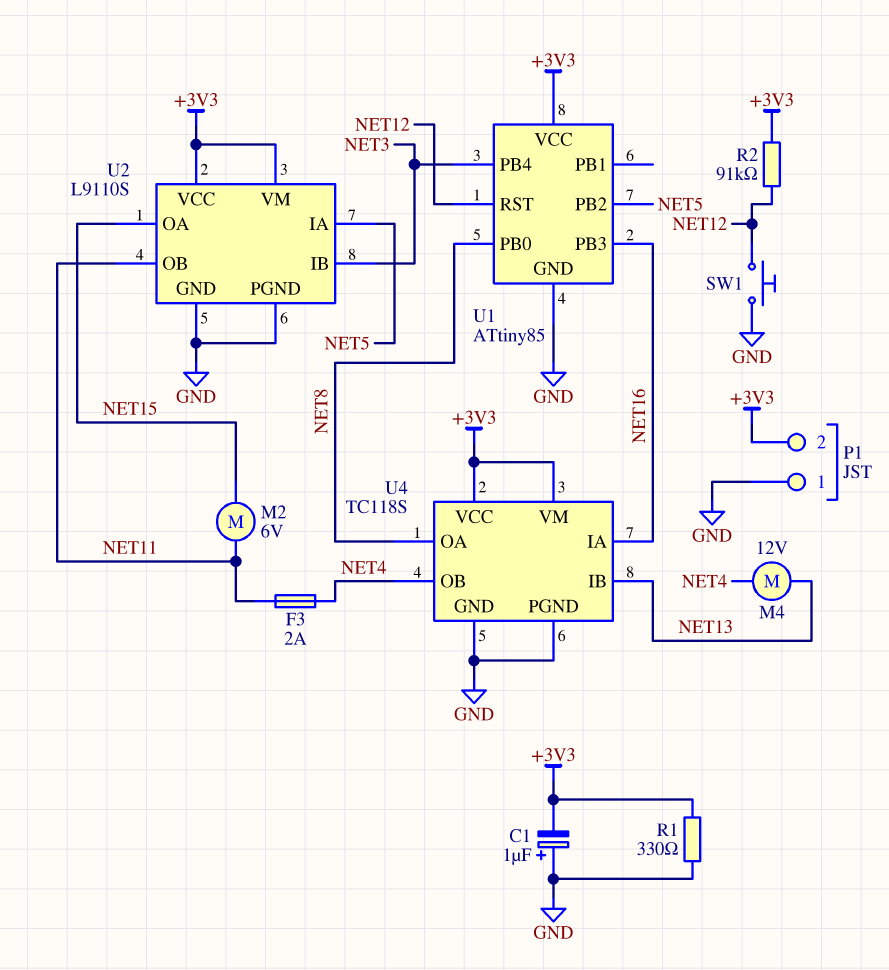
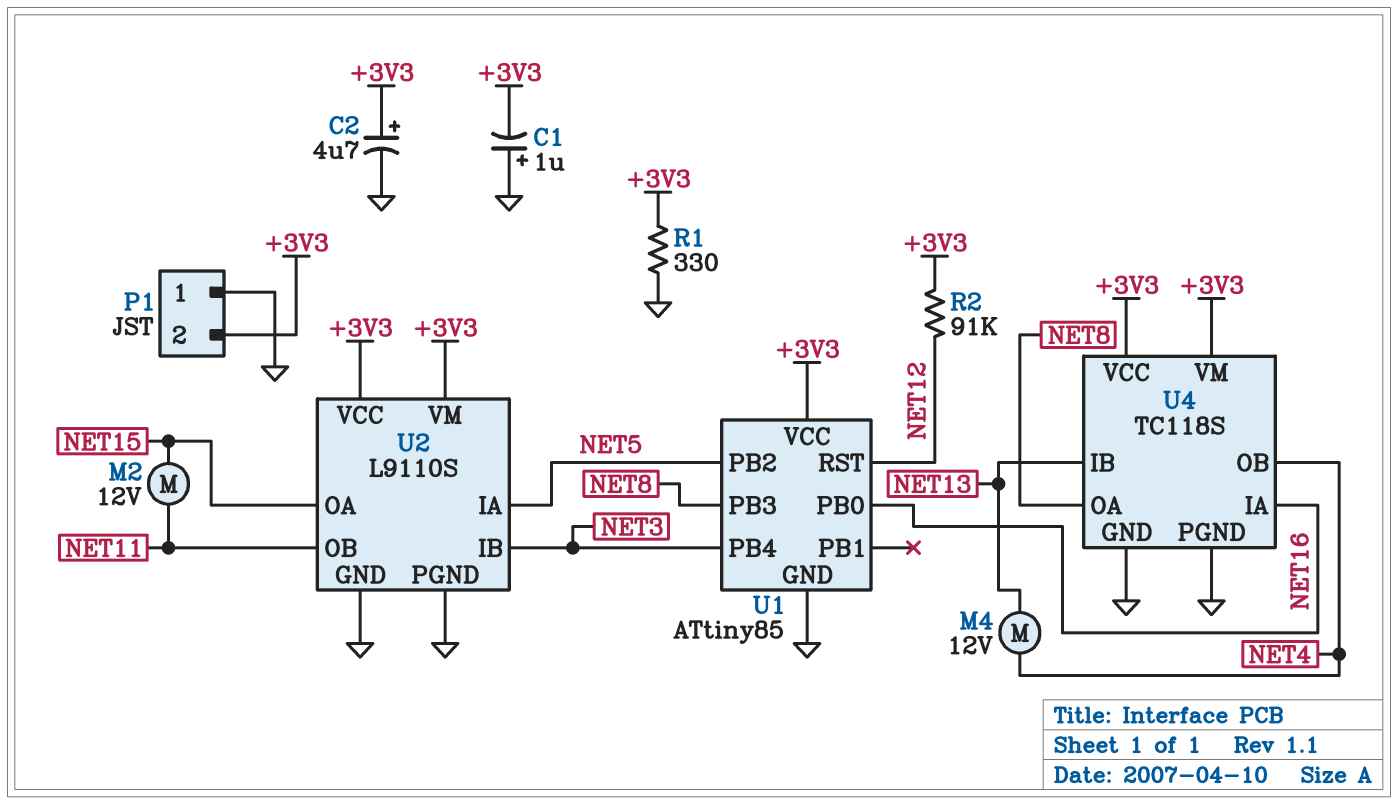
C2: none -> 4.7uF (plus +3V3, minus GND)
F3: 2A (NET4, NET11) -> none
M2: motor 6V (NET11, NET15) -> motor 12V (NET11, NET15)
SW1: button (GND, NET12) -> none
U1 pin PB0: NET8 -> NET16
U1 pin PB3: NET16 -> NET8

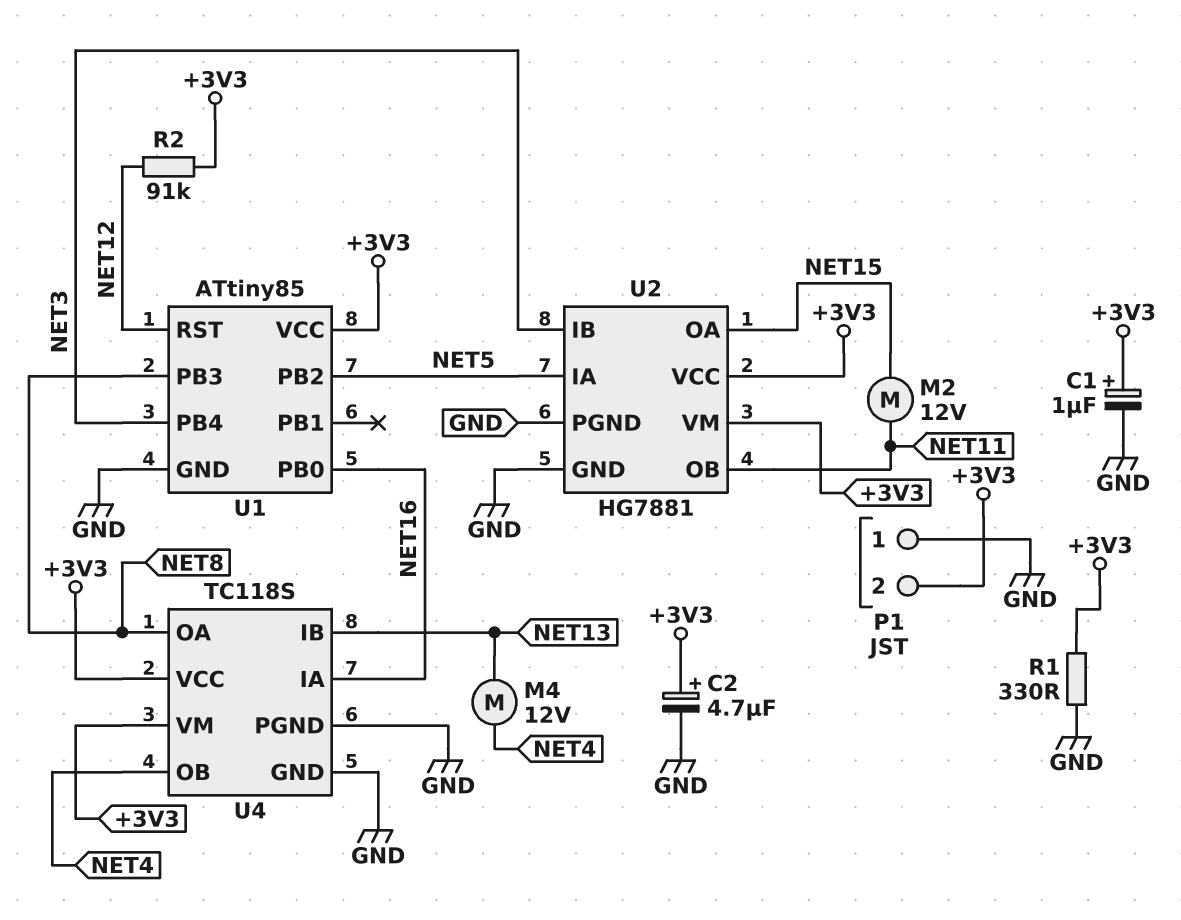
C1: 1uF (plus GND, minus +3V3) -> 1uF (plus +3V3, minus GND)
U2: L9110S -> HG7881

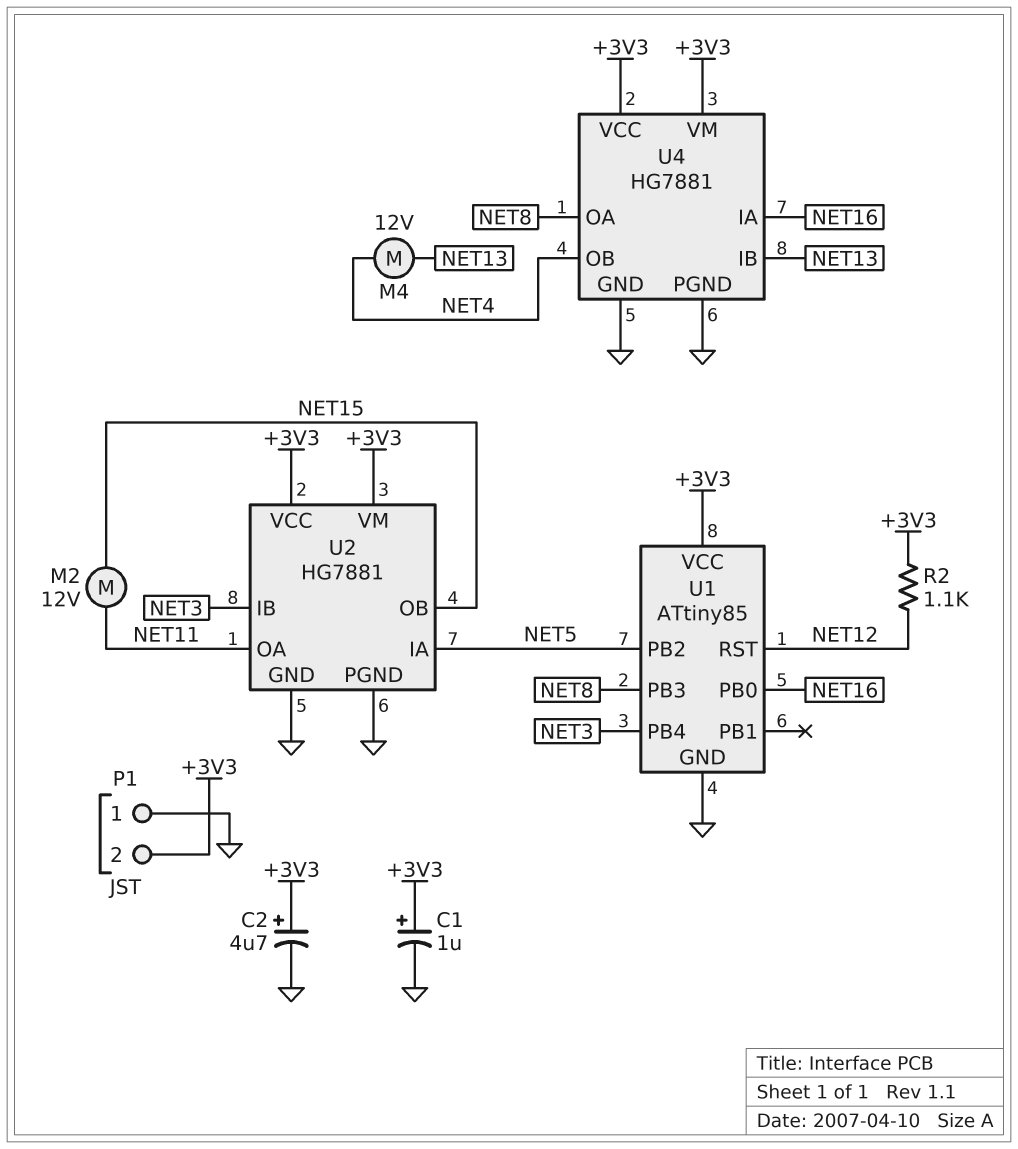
R1: 330 (+3V3, GND) -> none
R2: 91k (+3V3, NET12) -> 1.1k (+3V3, NET12)
U2 pin OA: NET15 -> NET11
U2 pin OB: NET11 -> NET15
U4: TC118S -> HG7881

